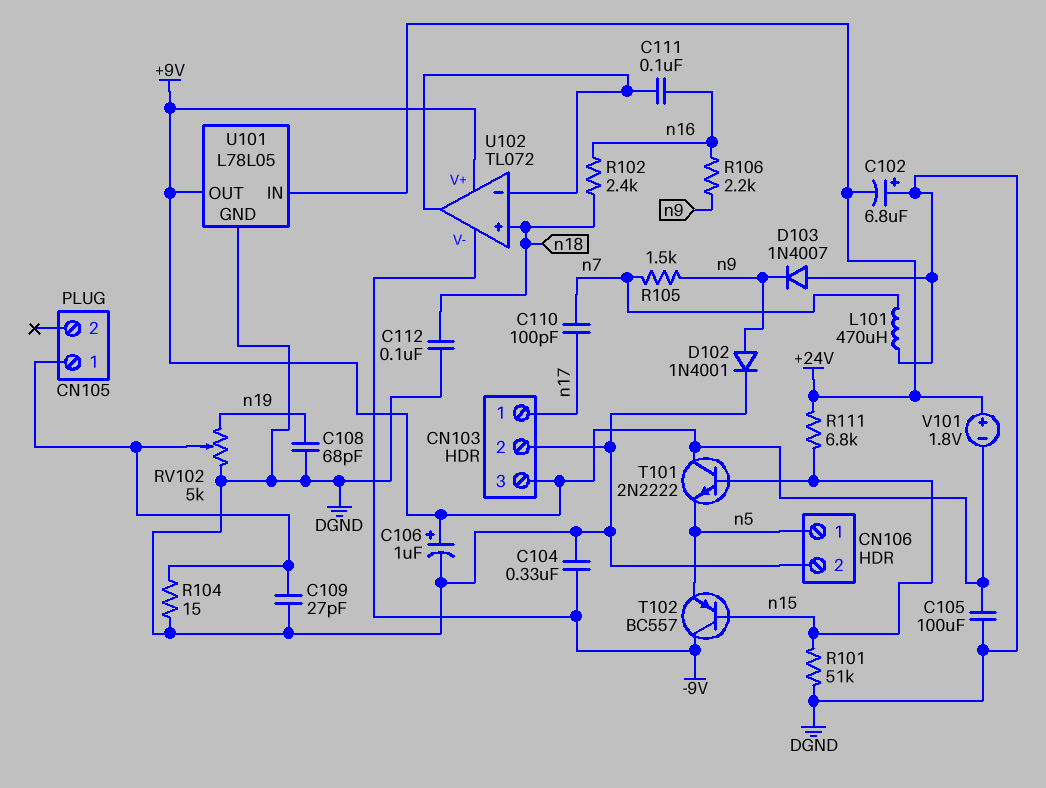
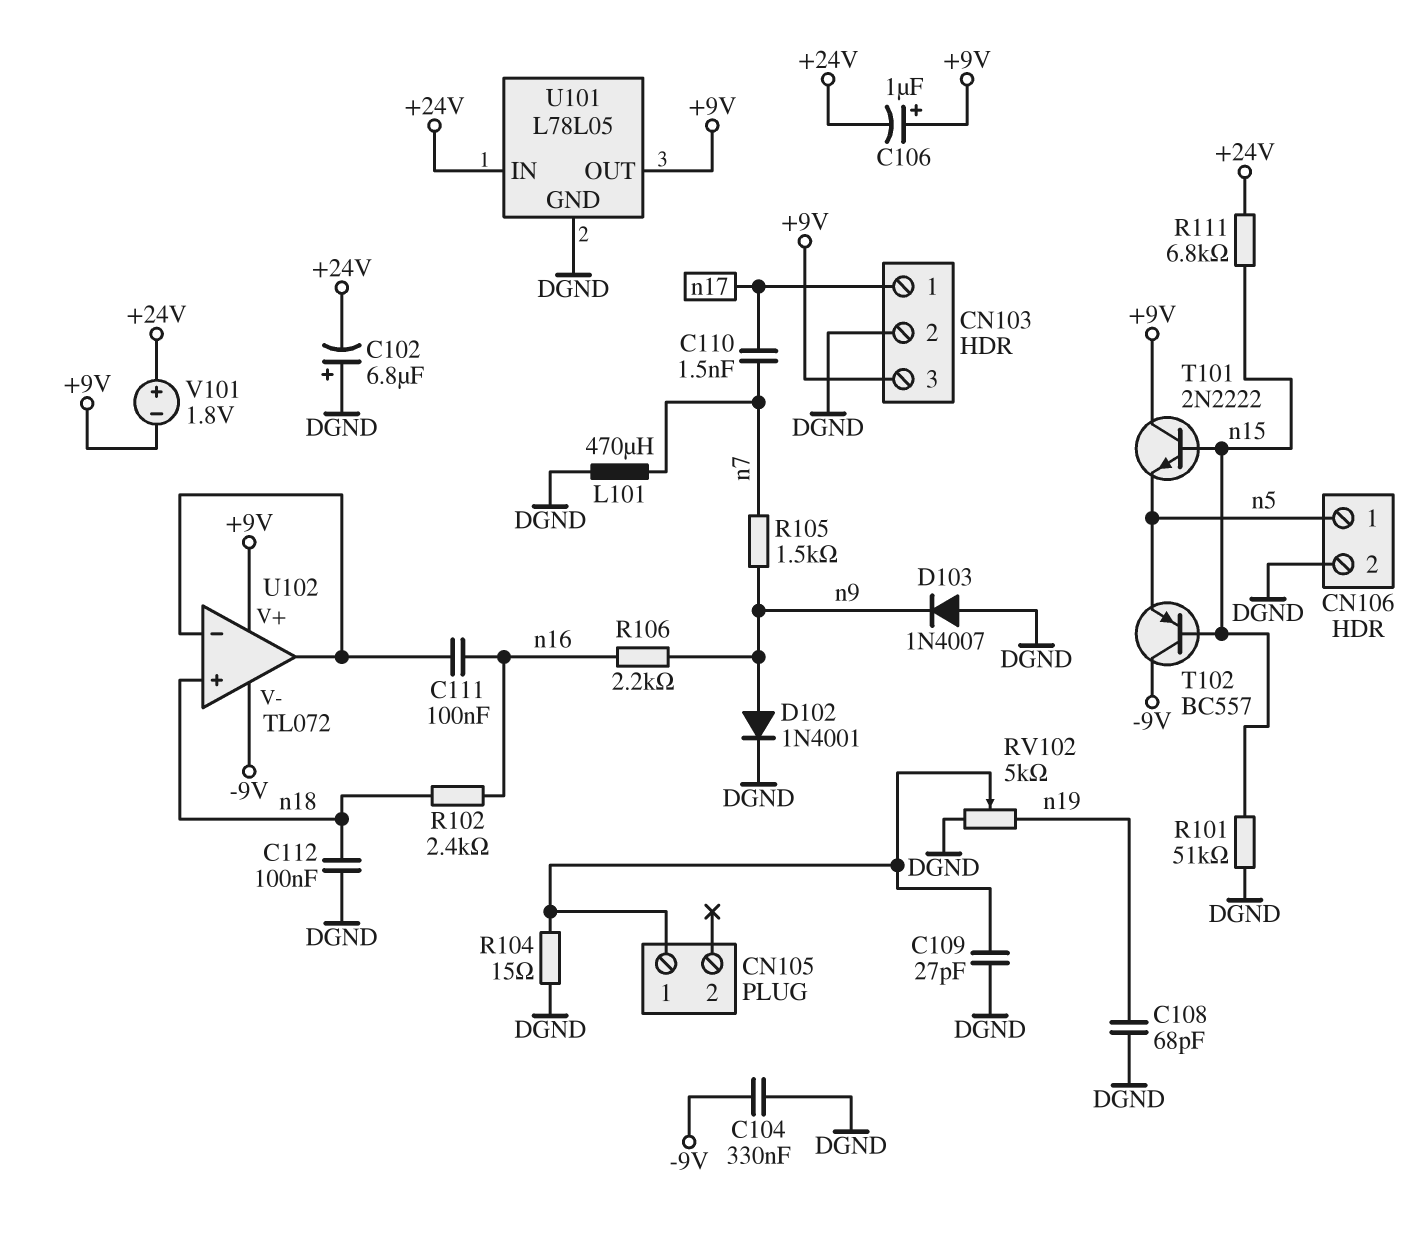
C105: 100uF (+9V, DGND) -> none
C106: 1uF (plus +9V, minus DGND) -> 1uF (plus +9V, minus +24V)
C110: 100pF (n7, n17) -> 1.5nF (n7, n17)

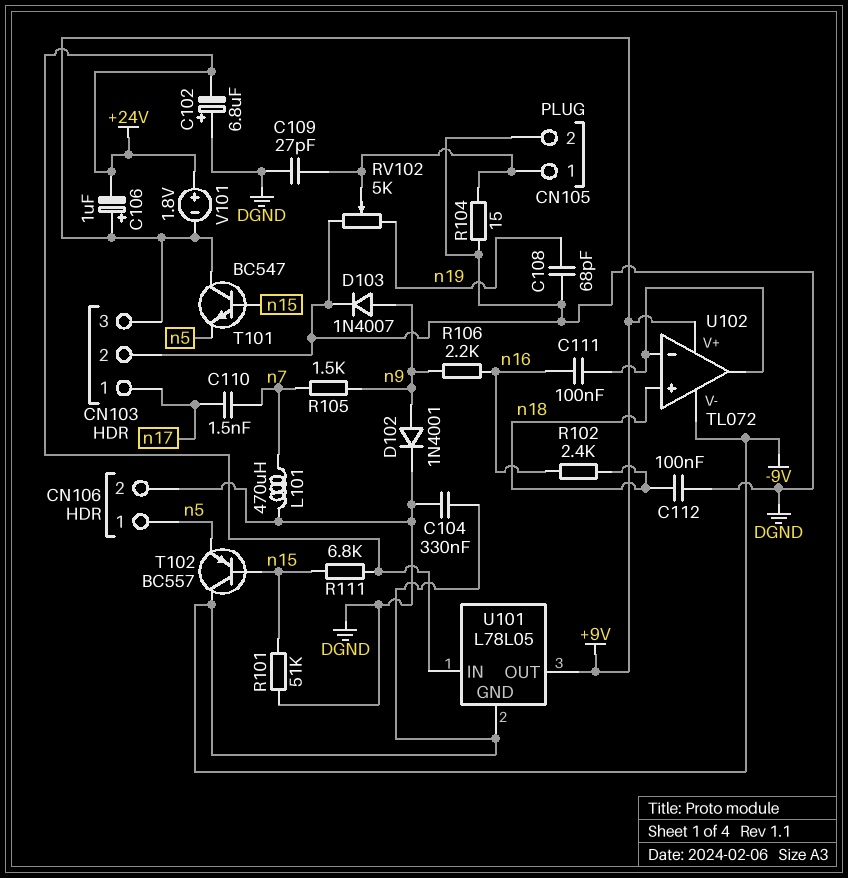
CN105 pin 2: none -> DGND
D103: diode 1N4007 (A DGND, K n9) -> diode 1N4007 (A n9, K DGND)
T101: NPN 2N2222 (B n15, C +9V, E n5) -> NPN BC547 (B n15, C +9V, E n5)
U101 pin GND: DGND -> -9V

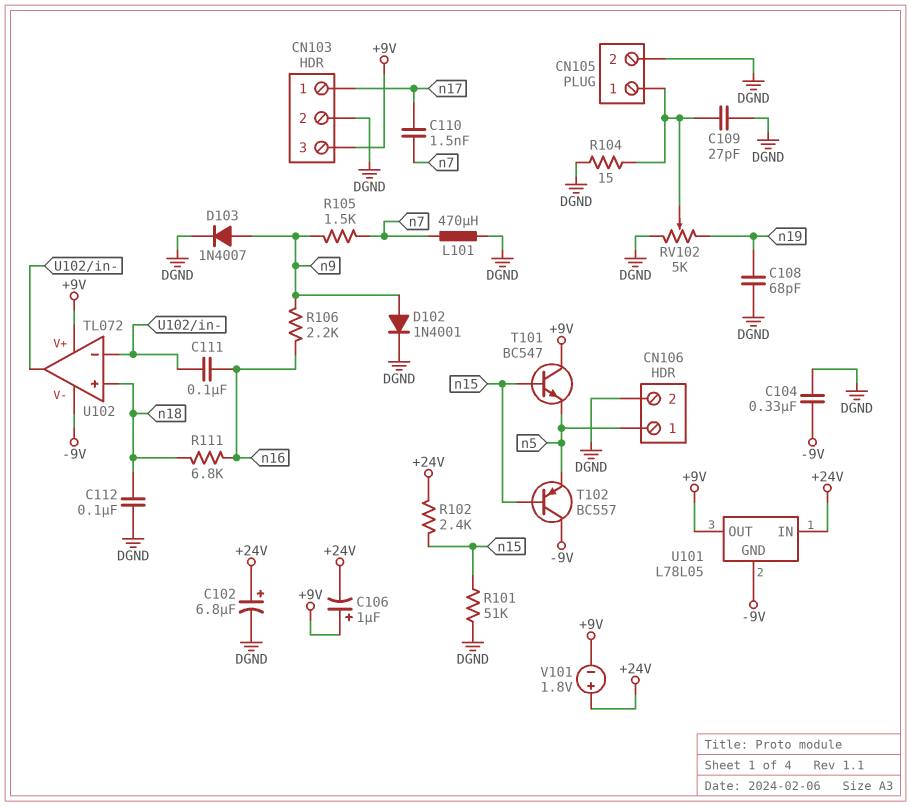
C102: 6.8uF (plus DGND, minus +24V) -> 6.8uF (plus +24V, minus DGND)
R102: 2.4k (n16, n18) -> 2.4k (+24V, n15)
R111: 6.8k (+24V, n15) -> 6.8k (n16, n18)

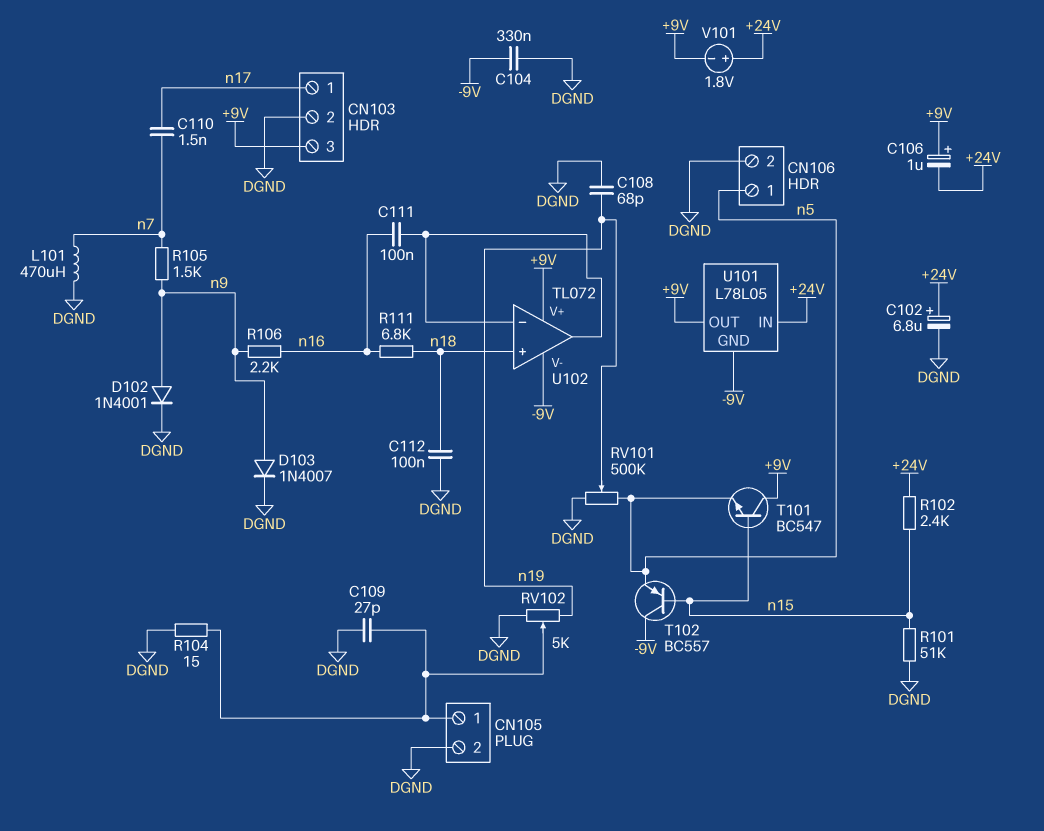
RV101: none -> 500k (DGND, n5, wiper n19)

